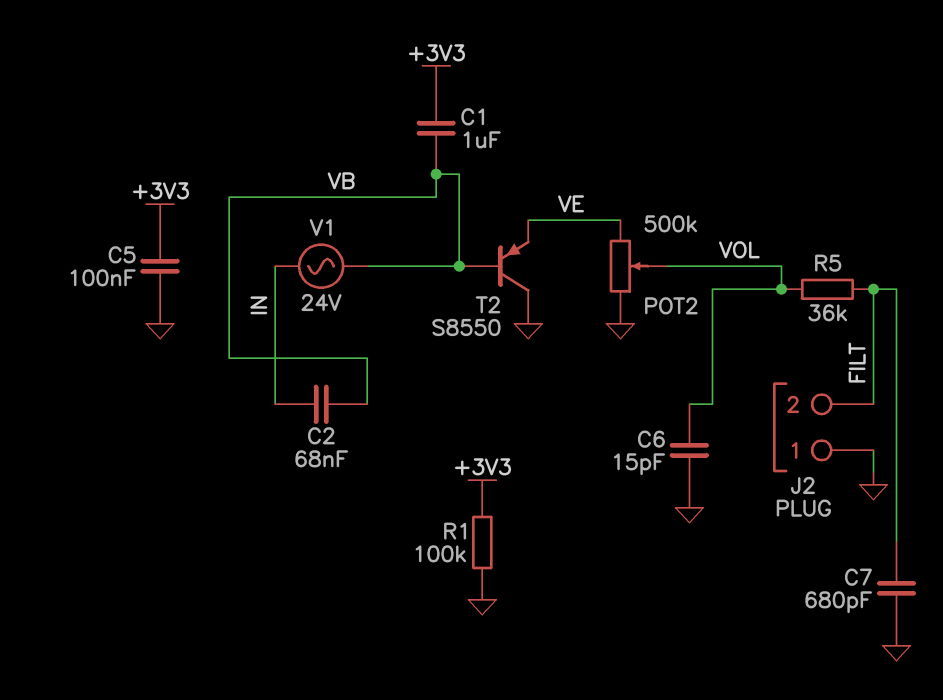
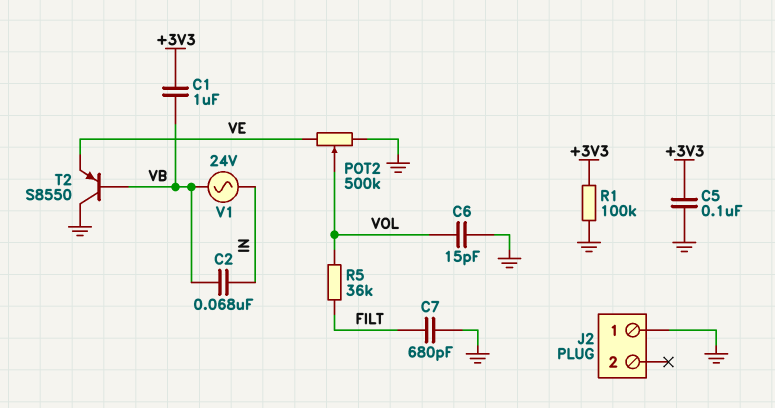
J2 pin 2: FILT -> none

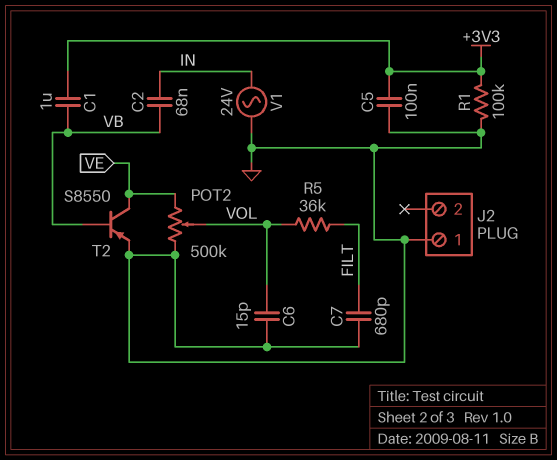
T2: PNP S8550 (B VB, C GND, E VE) -> PNP S8550 (B VB, C VE, E GND)
V1: AC 24V (IN, VB) -> AC 24V (GND, IN)

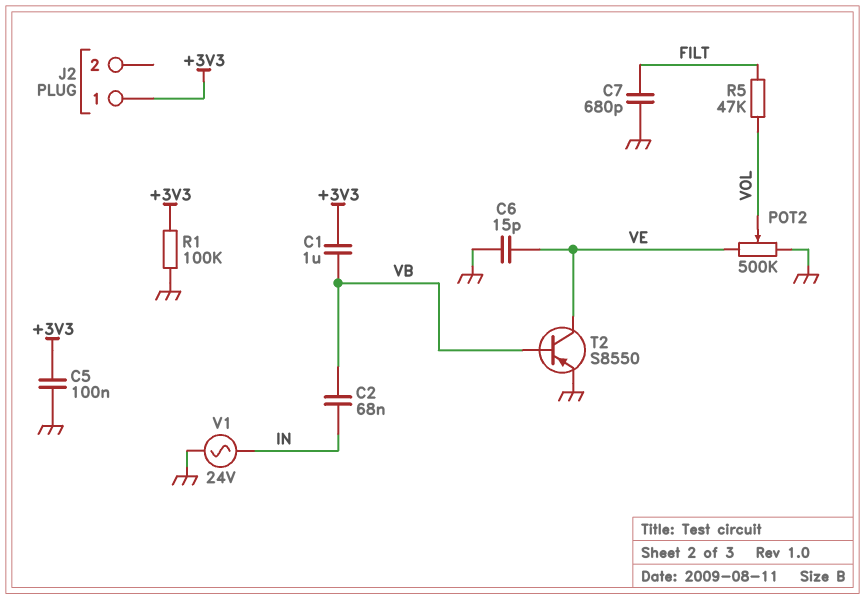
C6: 15pF (GND, VOL) -> 15pF (GND, VE)
J2 pin 1: GND -> +3V3
R5: 36k (FILT, VOL) -> 47k (FILT, VOL)

